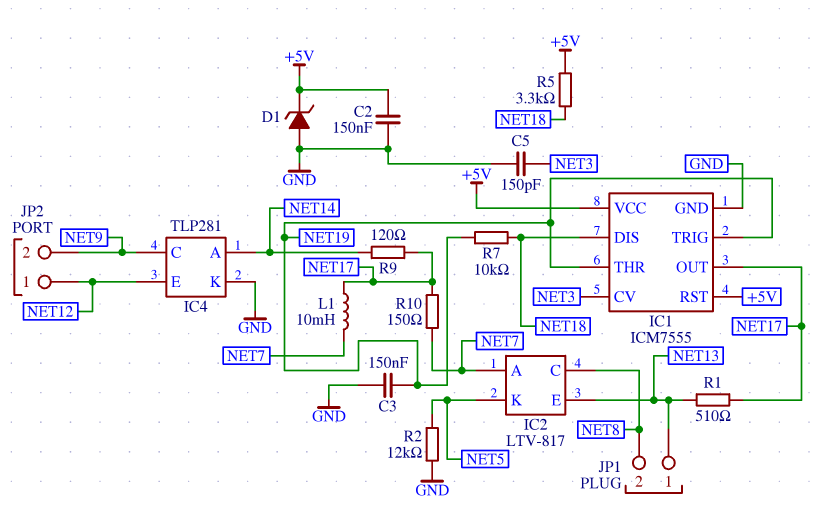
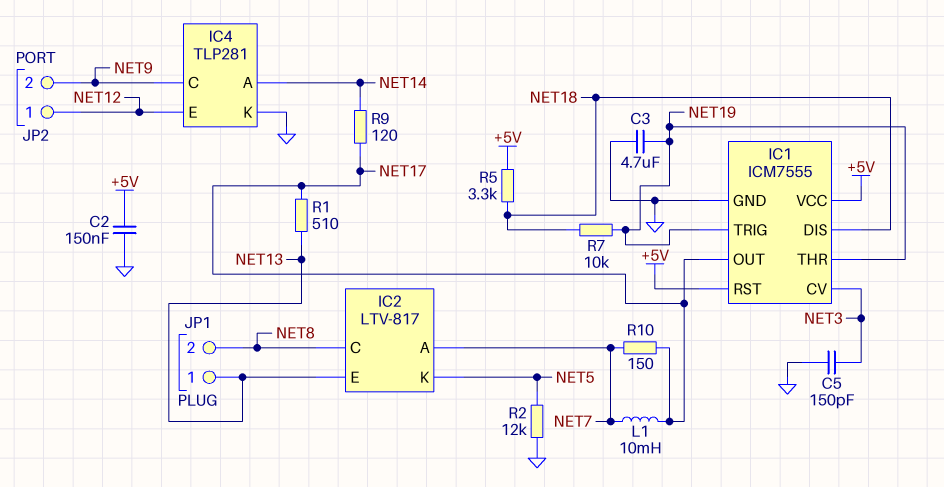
C3: 150nF (GND, NET19) -> 4.7uF (GND, NET19)
D1: zener (A GND, K +5V) -> none

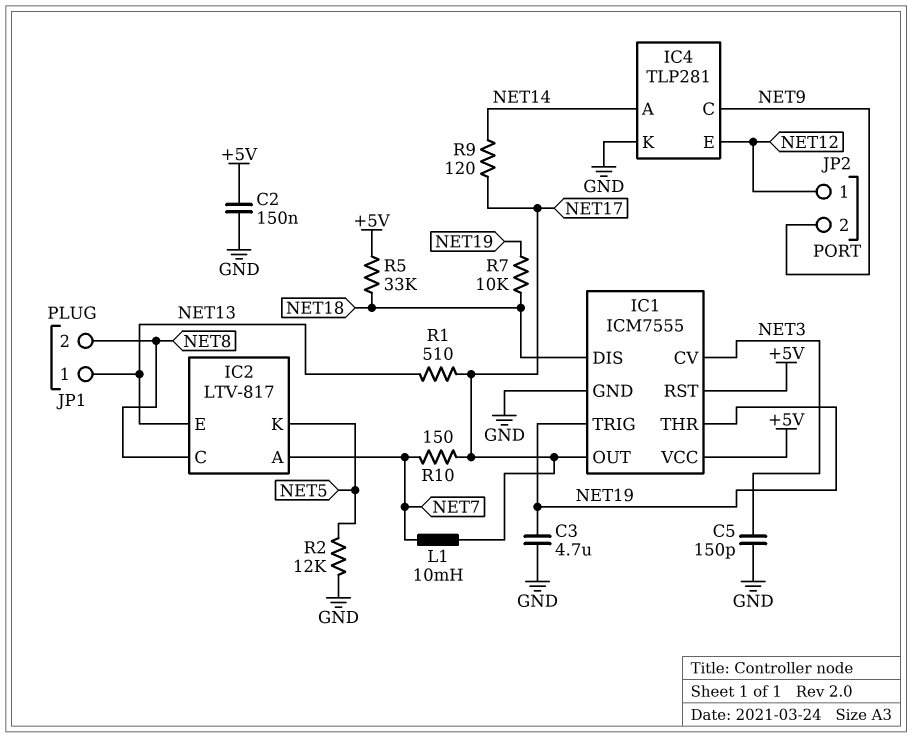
R5: 3.3k (+5V, NET18) -> 33k (+5V, NET18)

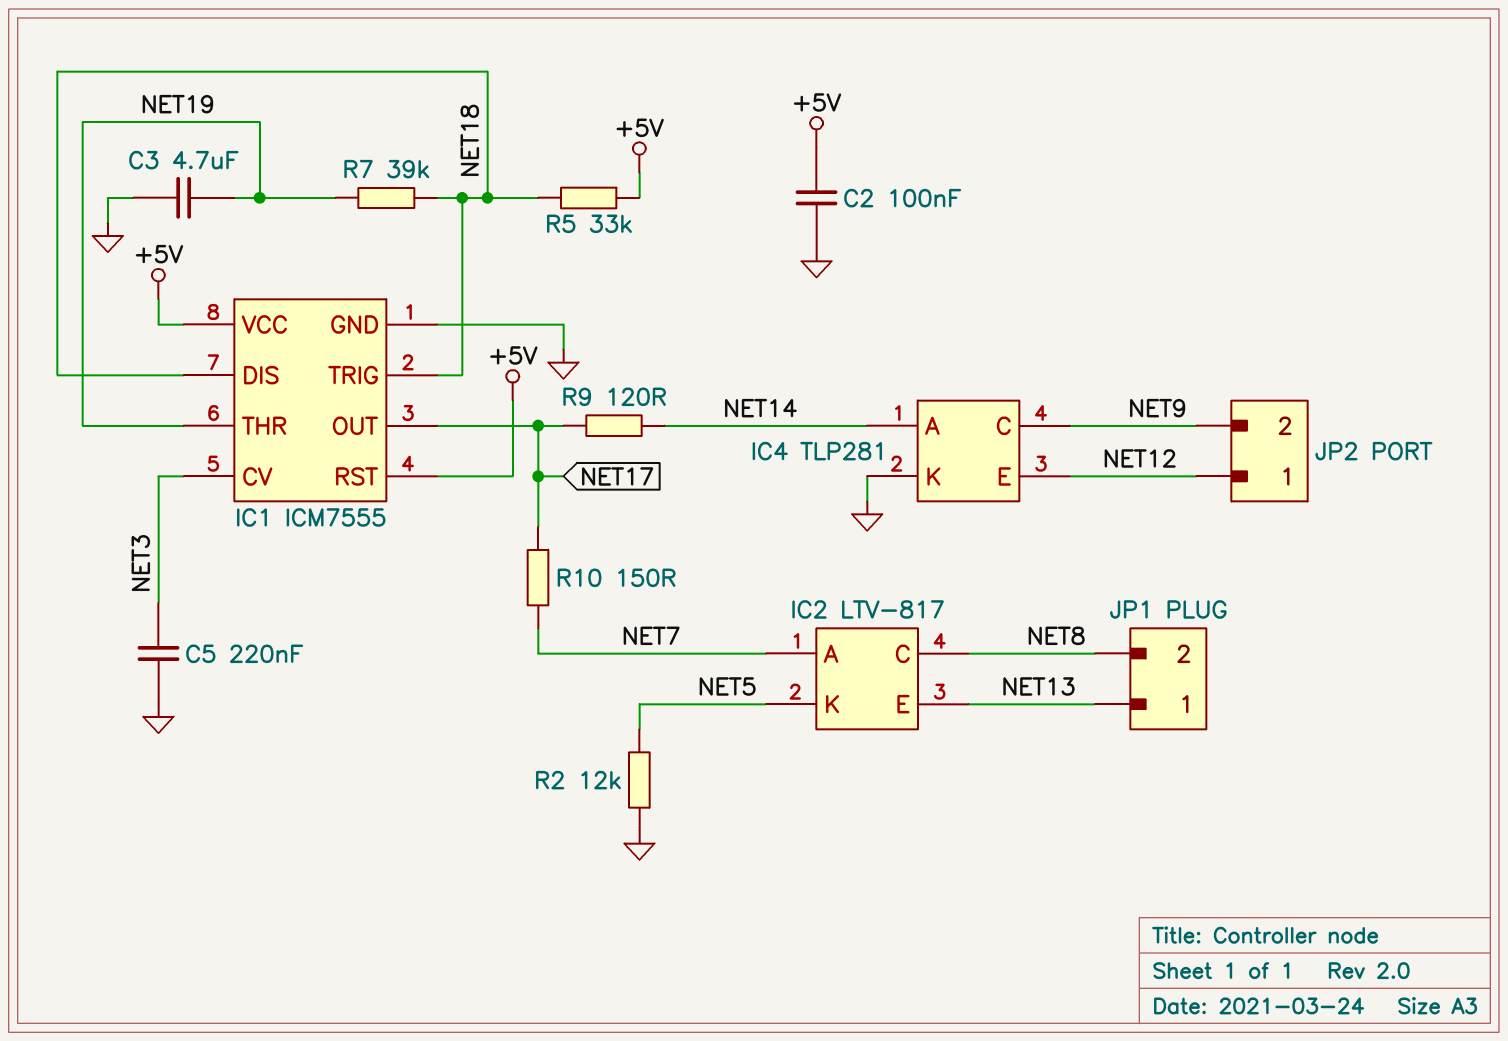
C2: 150nF (+5V, GND) -> 100nF (+5V, GND)
C5: 150pF (GND, NET3) -> 220nF (GND, NET3)
IC1 pin TRIG: NET19 -> NET18
L1: 10mH (NET7, NET17) -> none
R1: 510 (NET13, NET17) -> none
R7: 10k (NET18, NET19) -> 39k (NET18, NET19)

